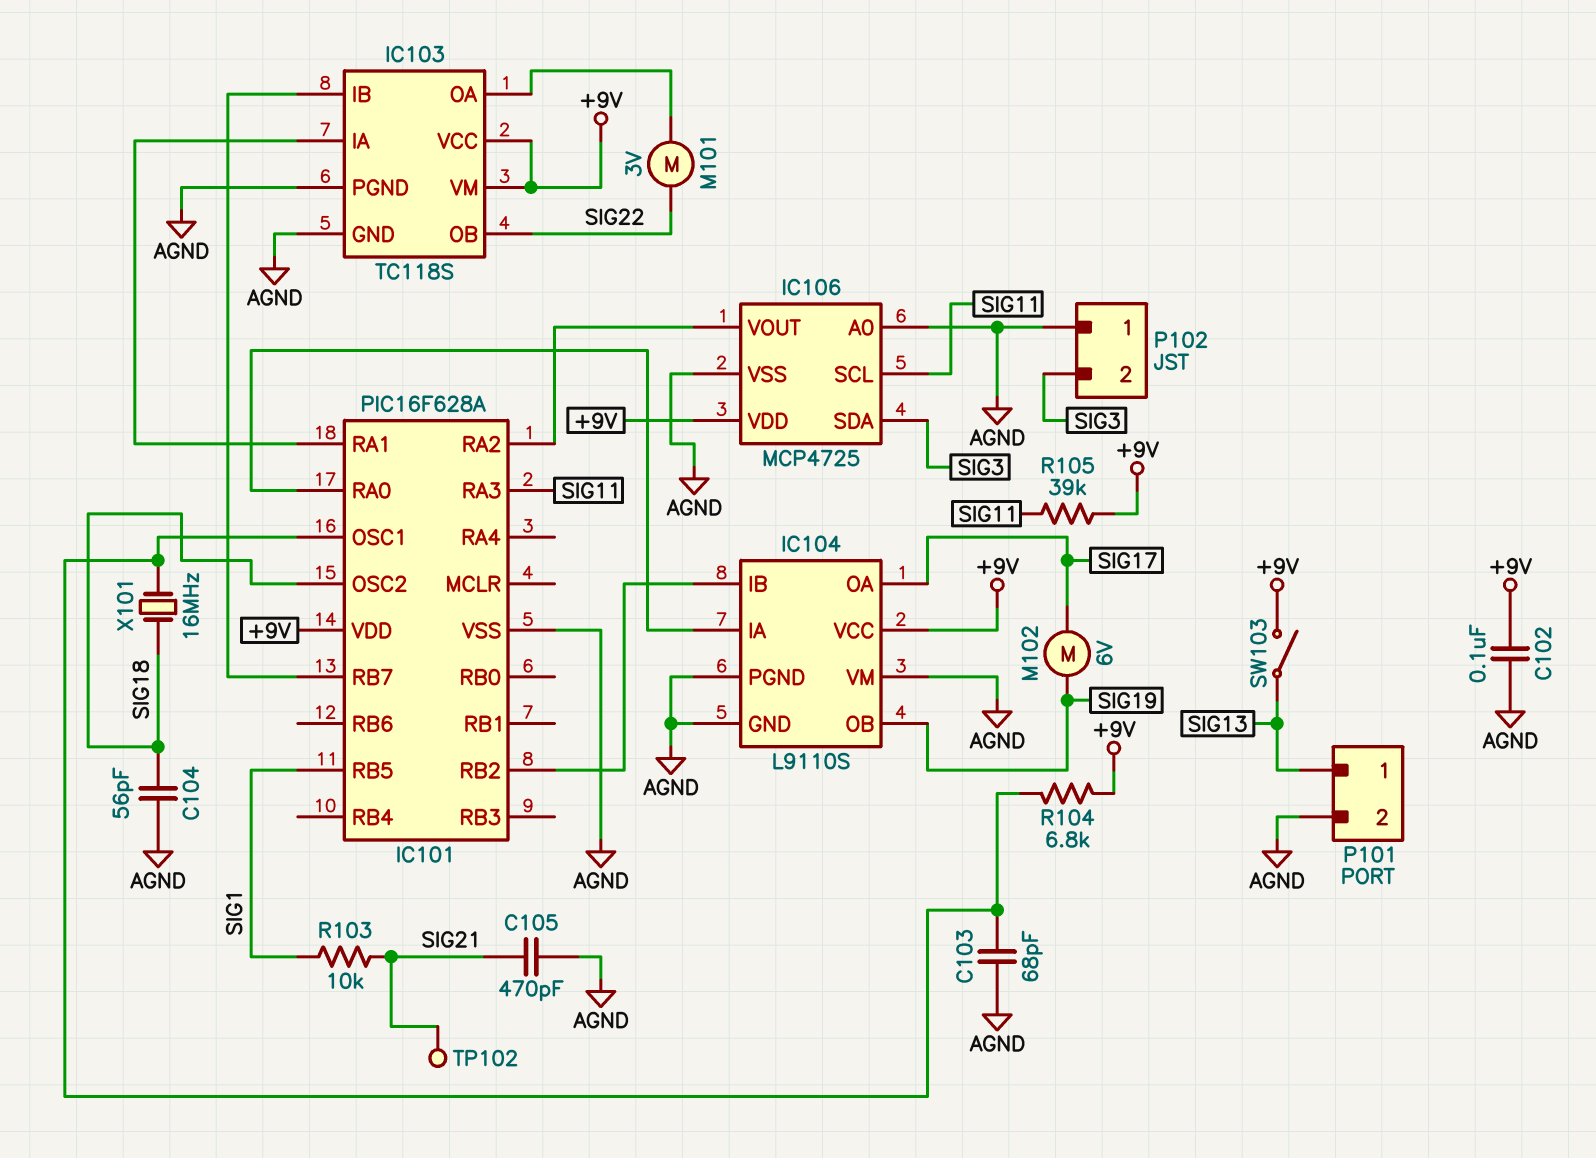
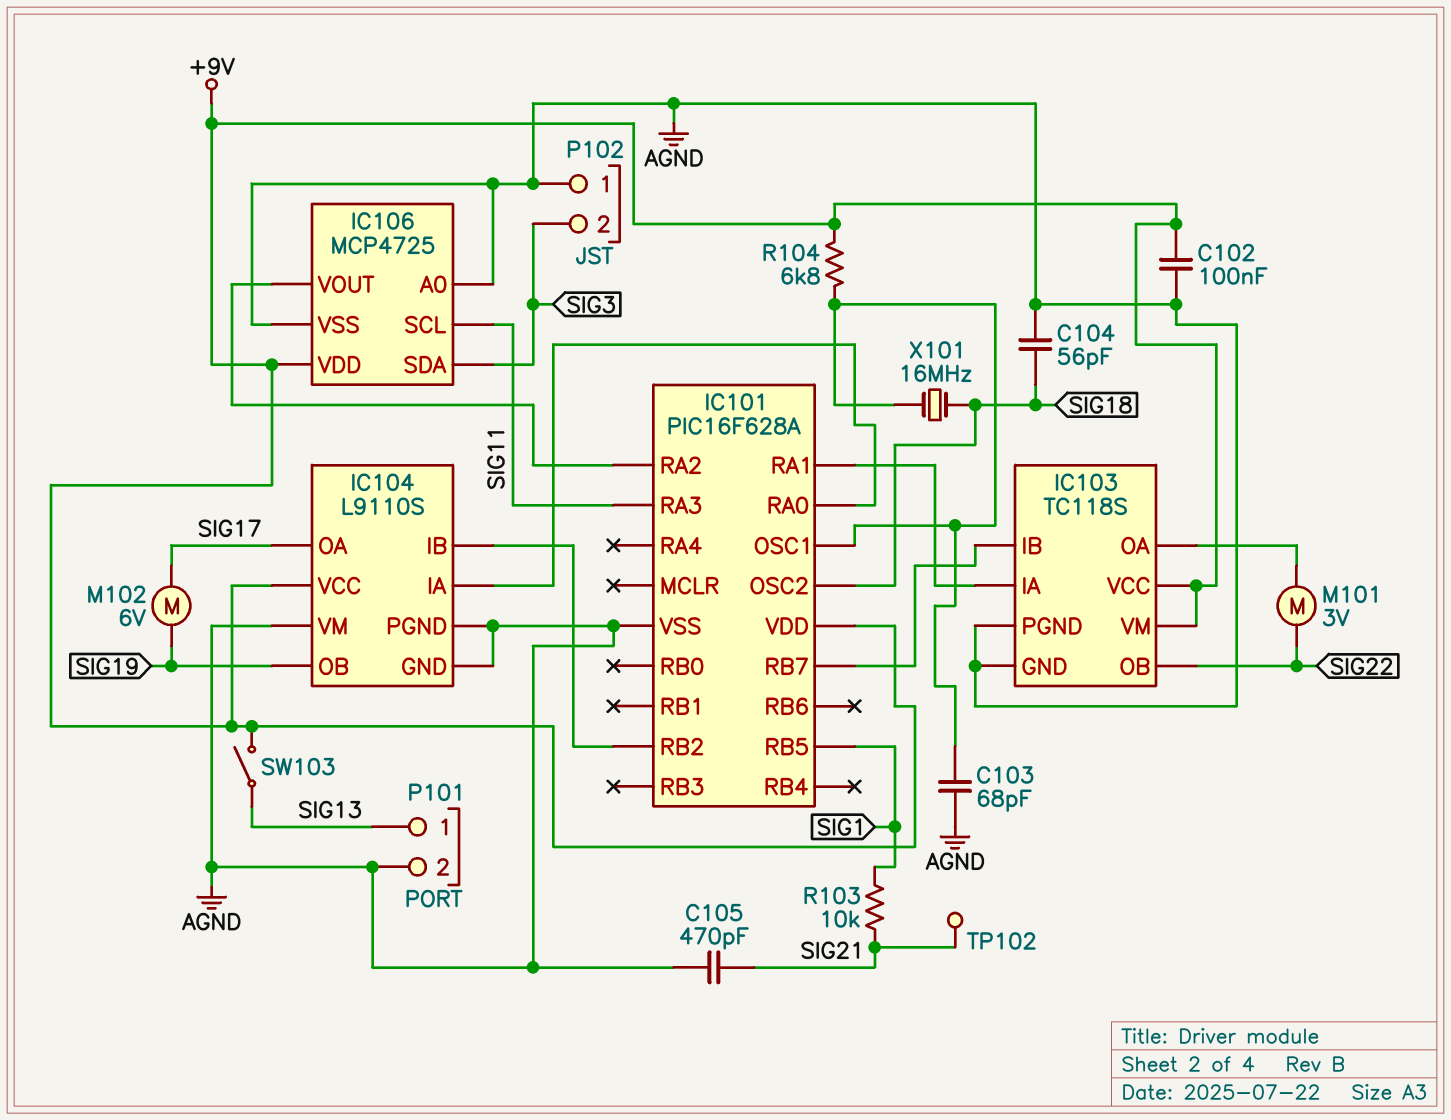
R105: 39k (+9V, SIG11) -> none

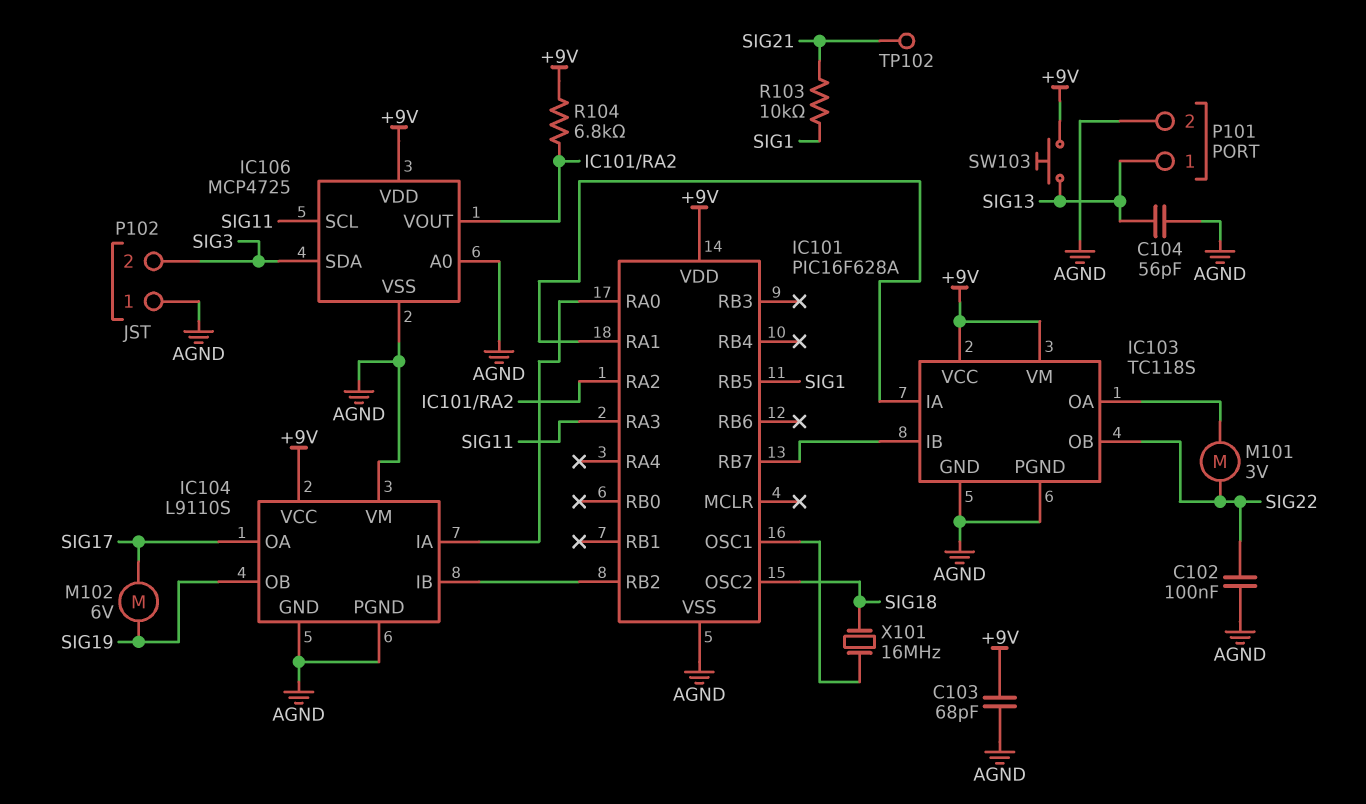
C102: 100nF (+9V, AGND) -> 100nF (AGND, SIG22)
C103: 68pF (AGND, IC101/OSC1) -> 68pF (+9V, AGND)
C104: 56pF (AGND, SIG18) -> 56pF (AGND, SIG13)
C105: 470pF (AGND, SIG21) -> none
R104: 6.8k (+9V, IC101/OSC1) -> 6.8k (+9V, IC101/RA2)
SW103: switch (+9V, SIG13) -> button (+9V, SIG13)

